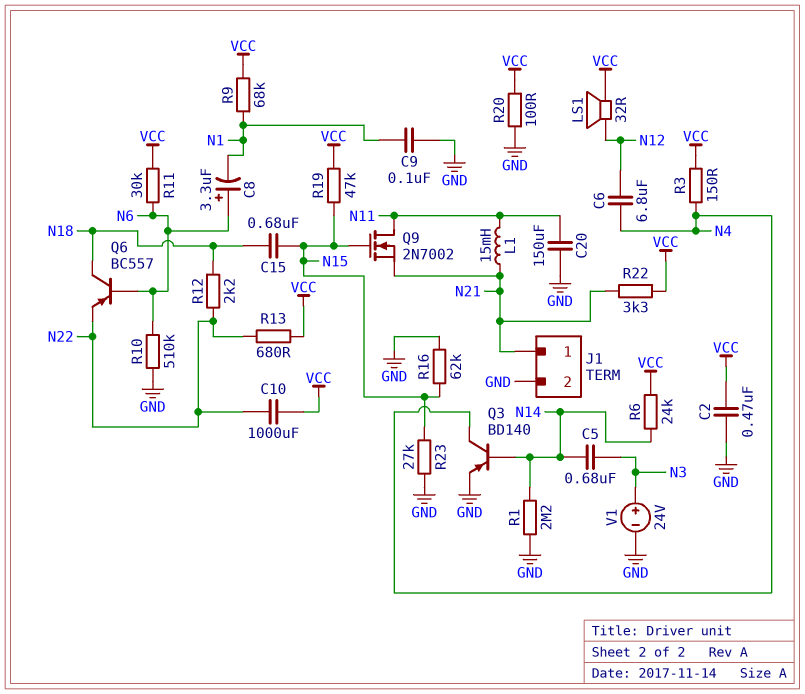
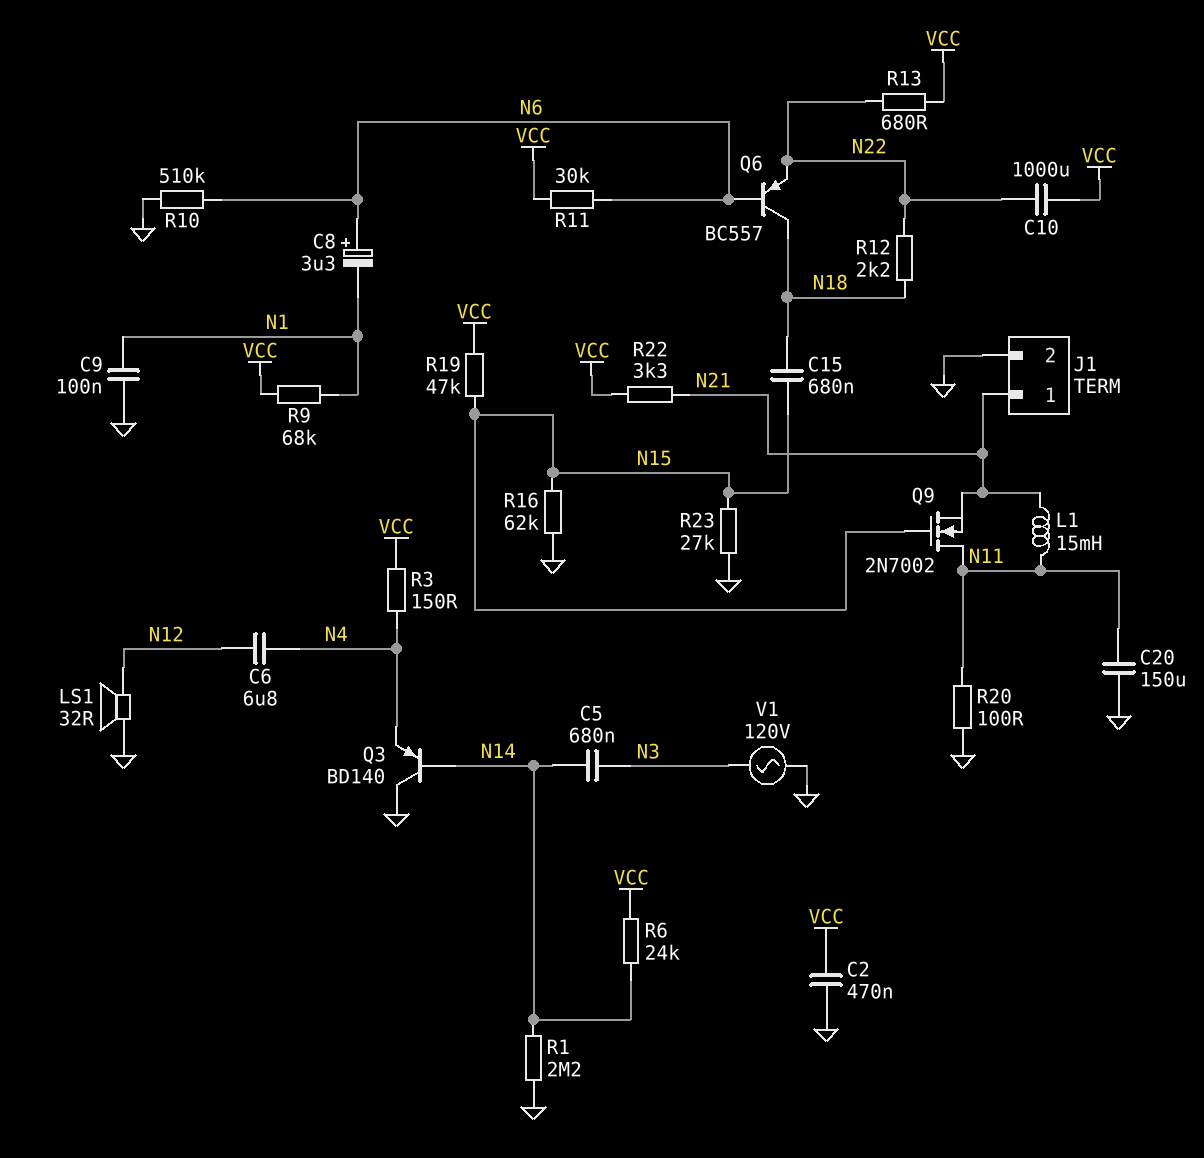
LS1: speaker 32R (N12, VCC) -> speaker 32R (GND, N12)
Q3: PNP BD140 (B N14, C N4, E GND) -> PNP BD140 (B N14, C GND, E N4)
R20: 100 (GND, VCC) -> 100 (GND, N11)
V1: 24V (plus N3, minus GND) -> AC 120V (GND, N3)

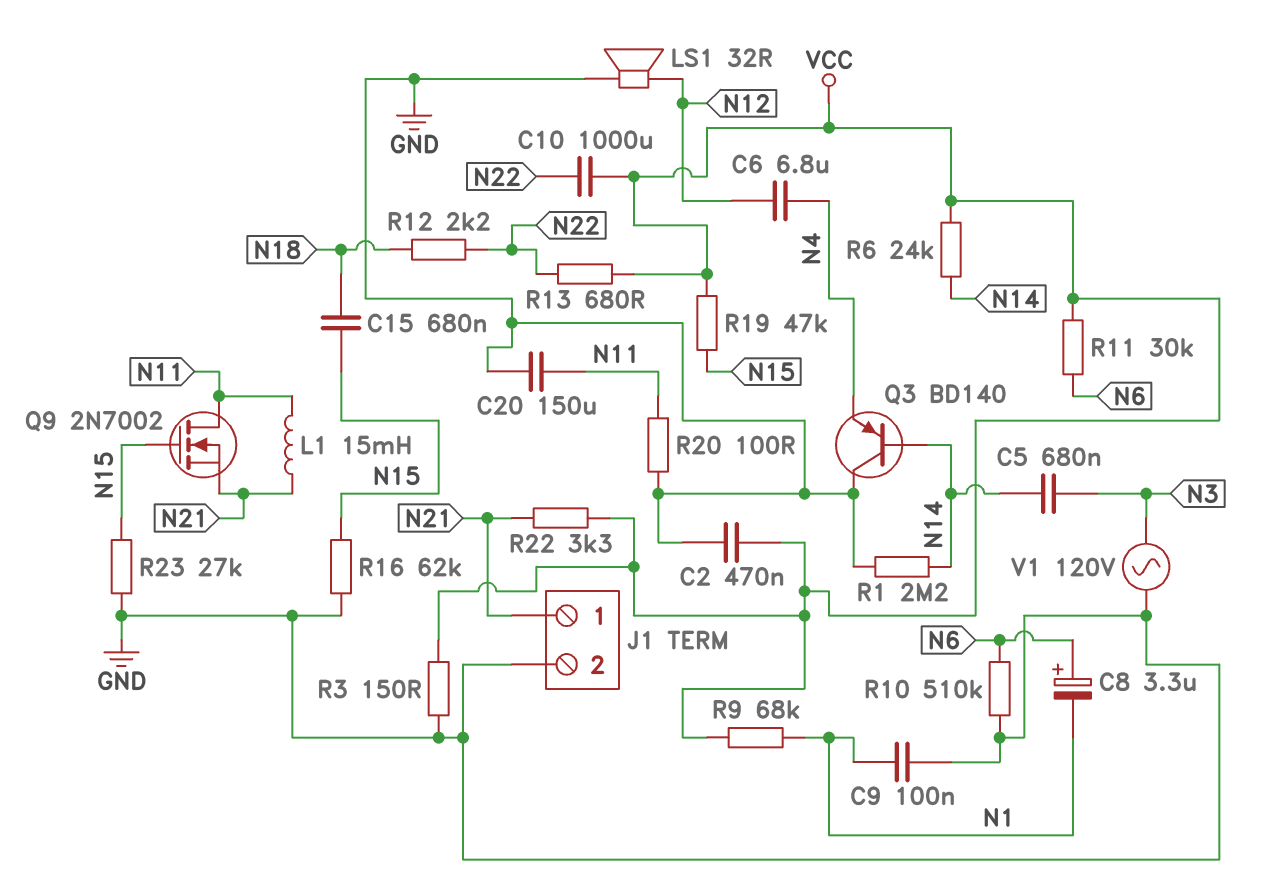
Q6: PNP BC557 (B N6, C N18, E N22) -> none
R3: 150 (N4, VCC) -> 150 (GND, VCC)

